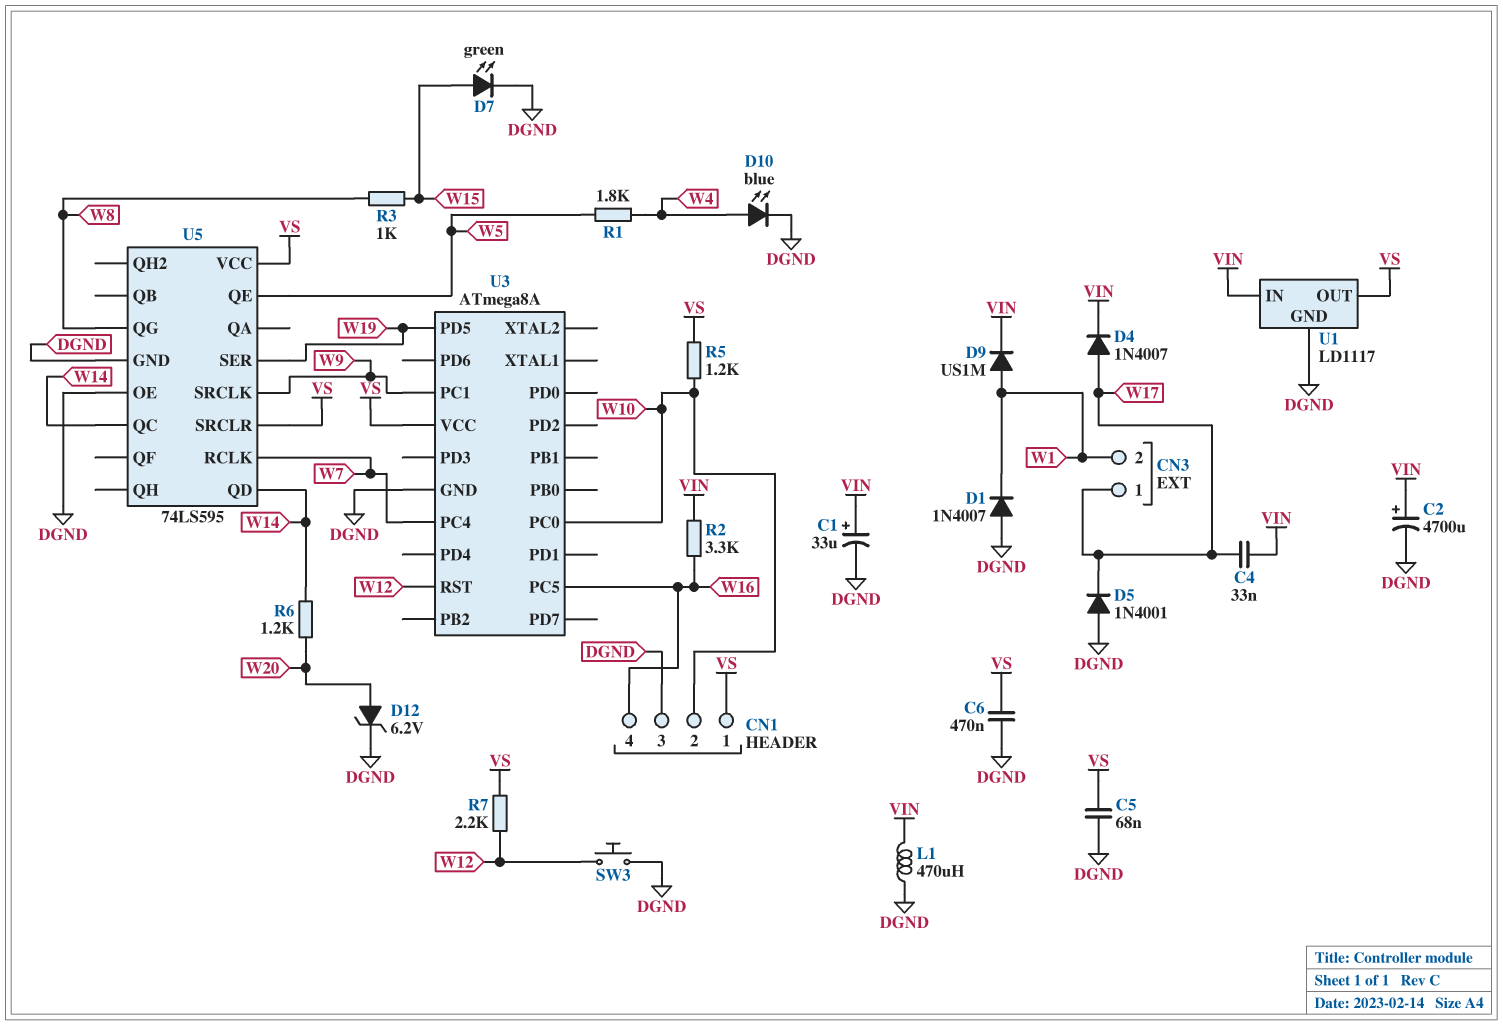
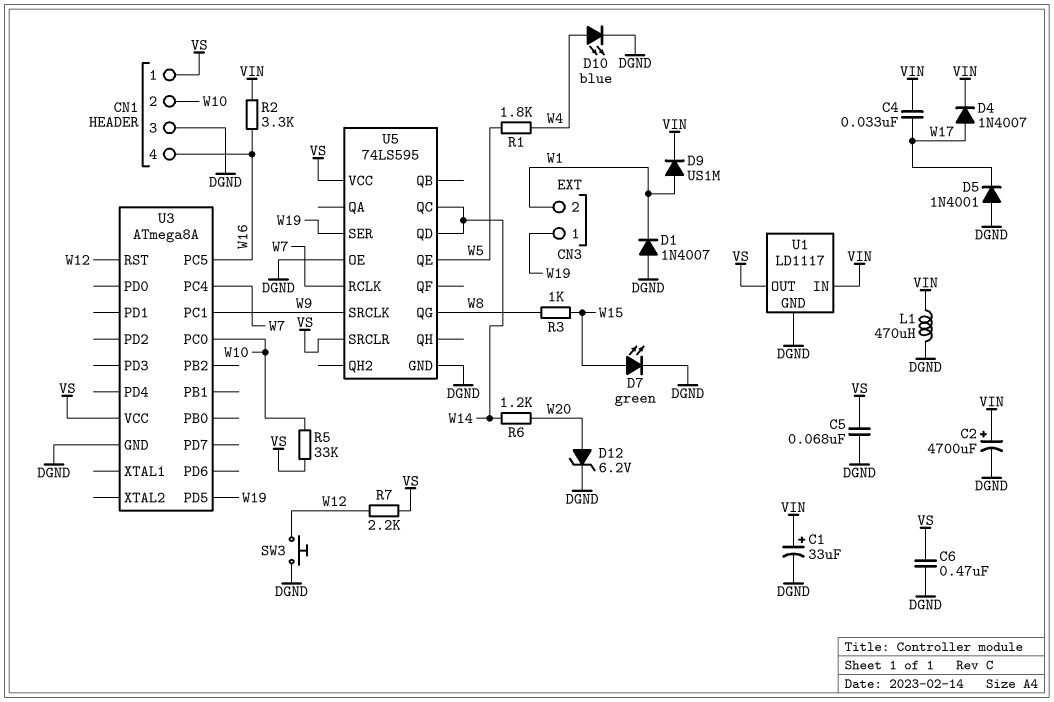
CN3 pin 1: W17 -> W19
R5: 1.2k (VS, W10) -> 33k (VS, W10)

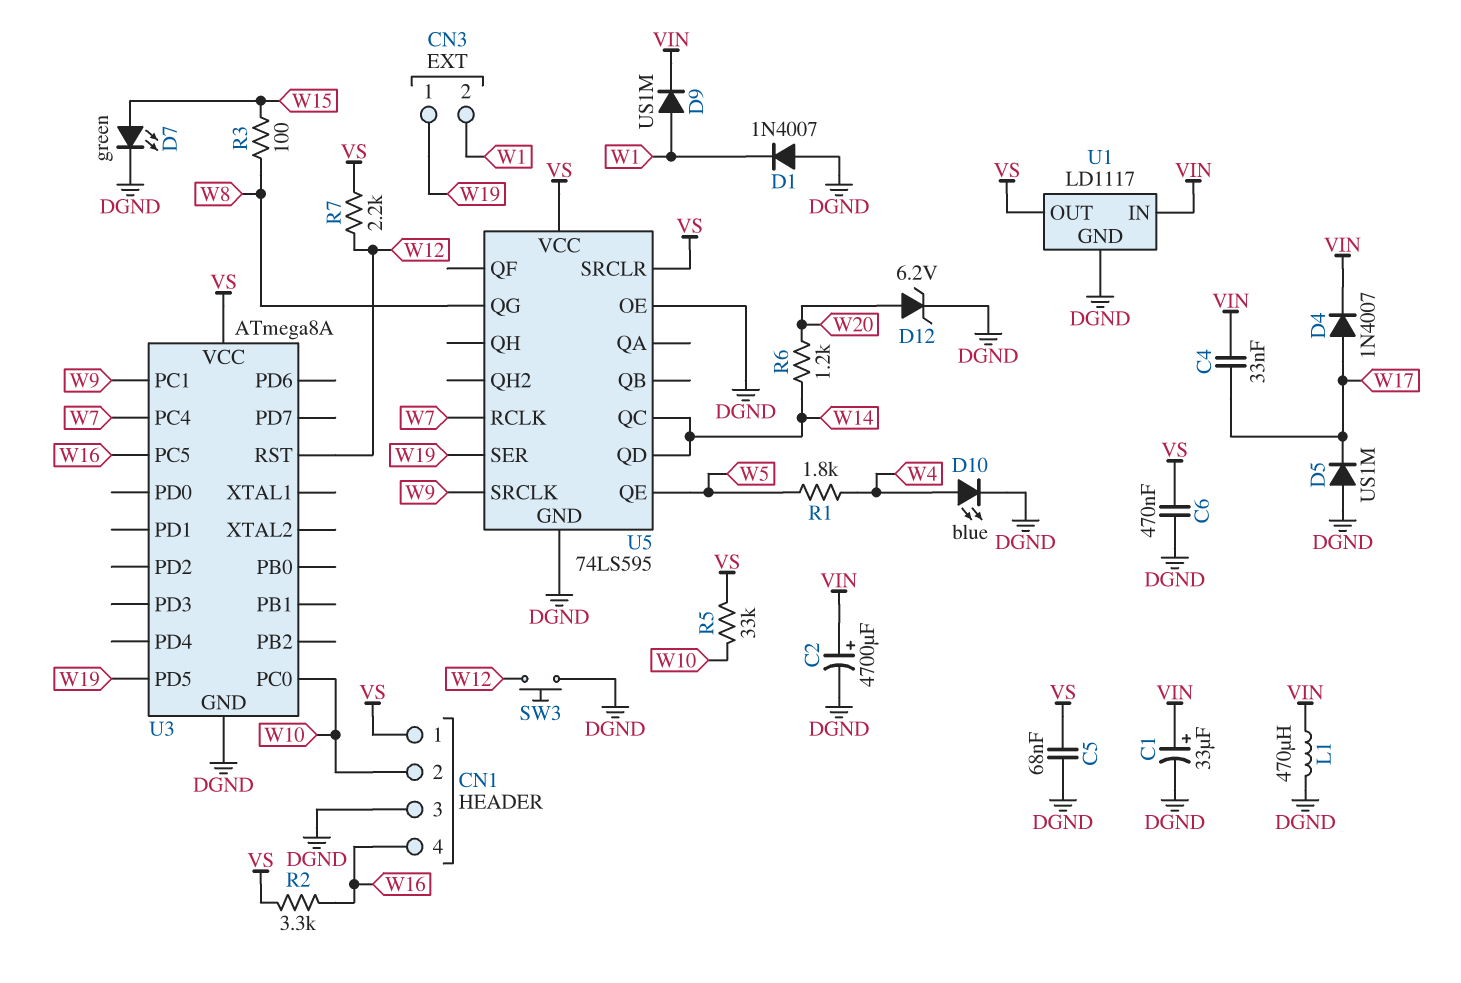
D5: diode 1N4001 (A DGND, K W17) -> diode US1M (A DGND, K W17)
R2: 3.3k (VIN, W16) -> 3.3k (VS, W16)
R3: 1k (W8, W15) -> 100 (W8, W15)

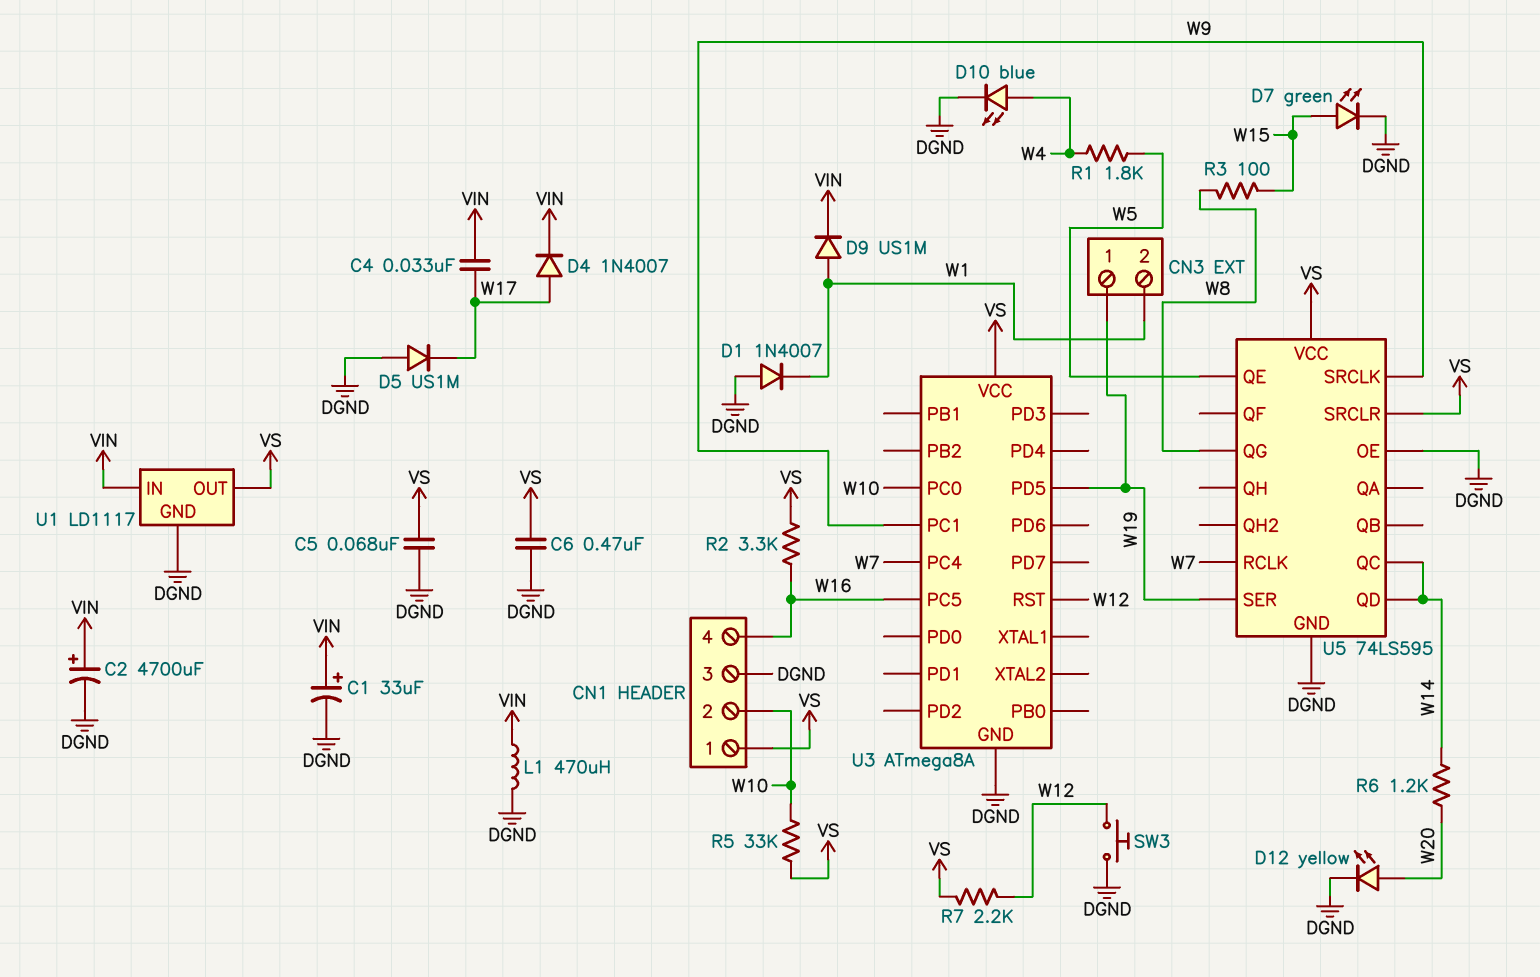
D12: zener 6.2V (A W20, K DGND) -> LED yellow (A W20, K DGND)

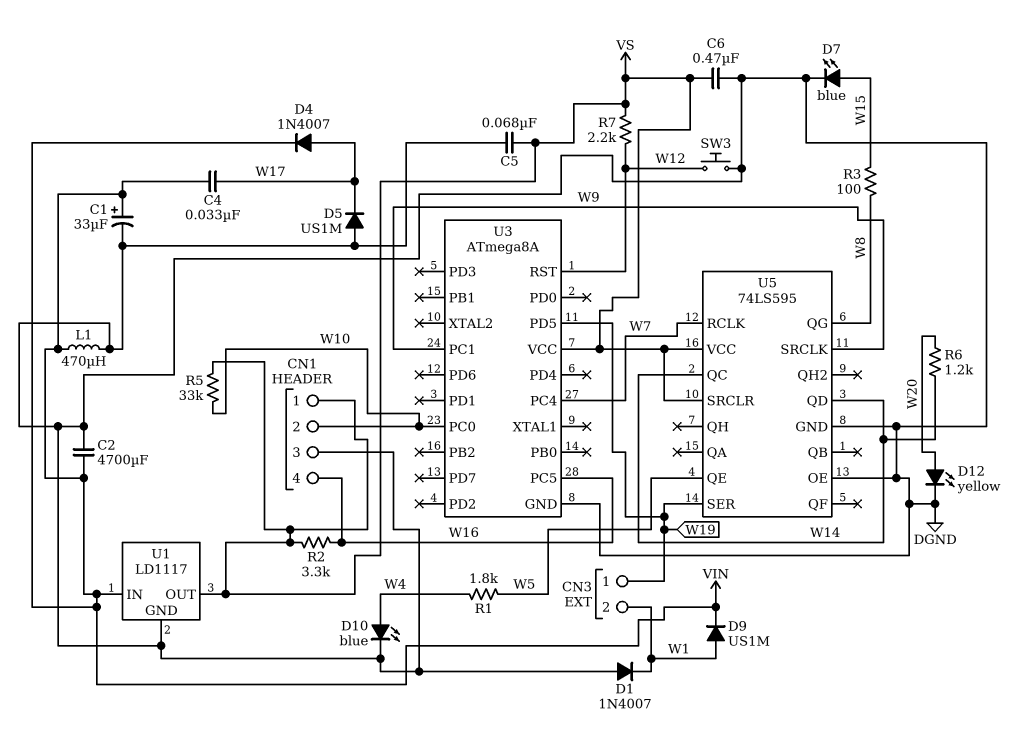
C2: 4700uF (plus VIN, minus DGND) -> 4700uF (DGND, VIN)
D7: LED green (A W15, K DGND) -> LED blue (A W15, K DGND)

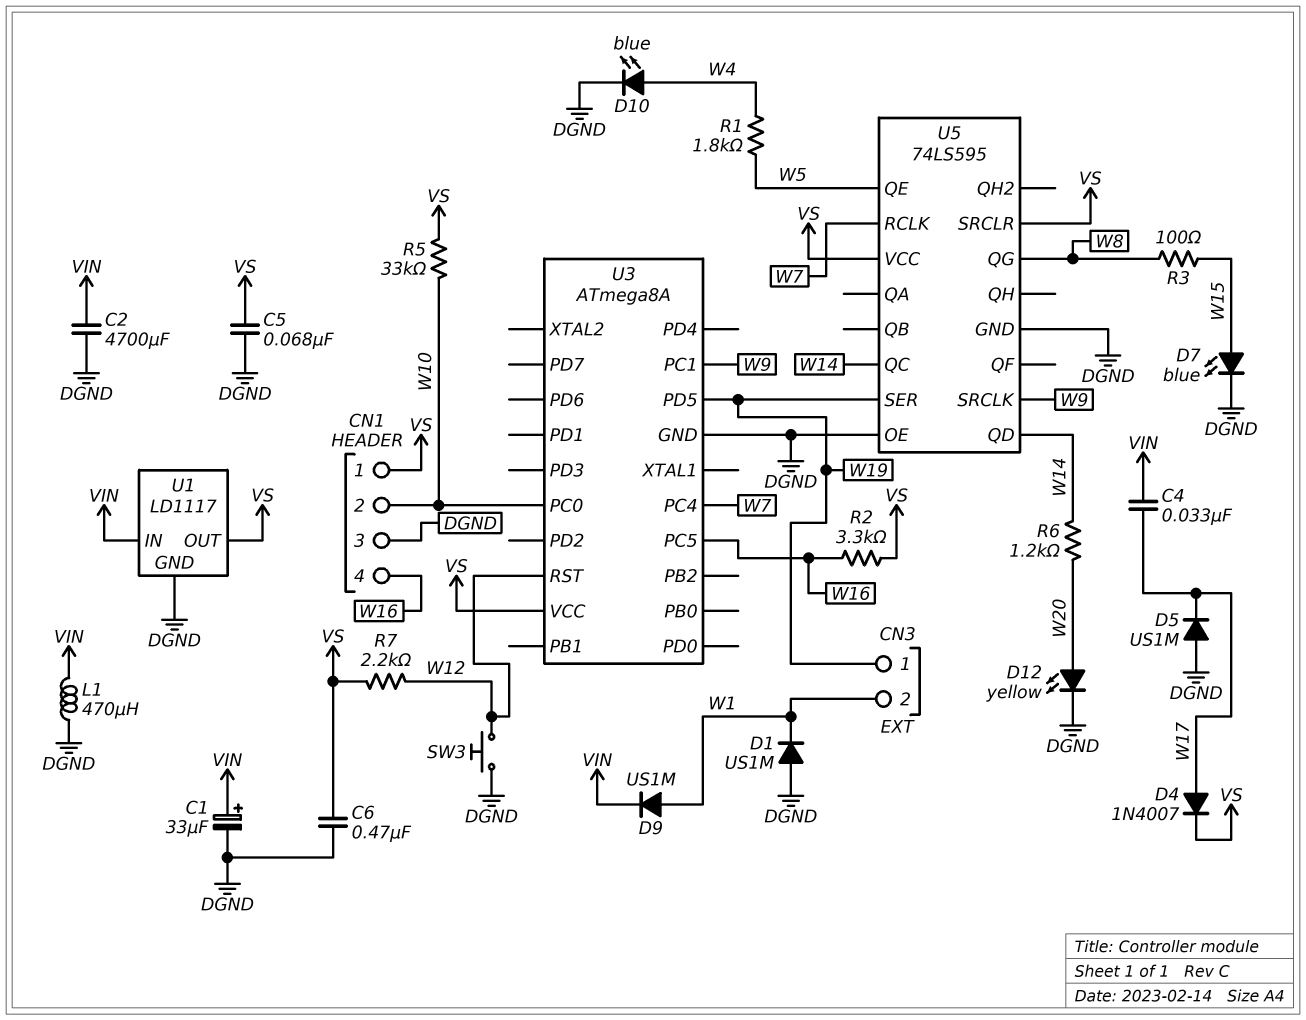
D1: diode 1N4007 (A DGND, K W1) -> diode US1M (A DGND, K W1)
D4: diode 1N4007 (A W17, K VIN) -> diode 1N4007 (A W17, K VS)

